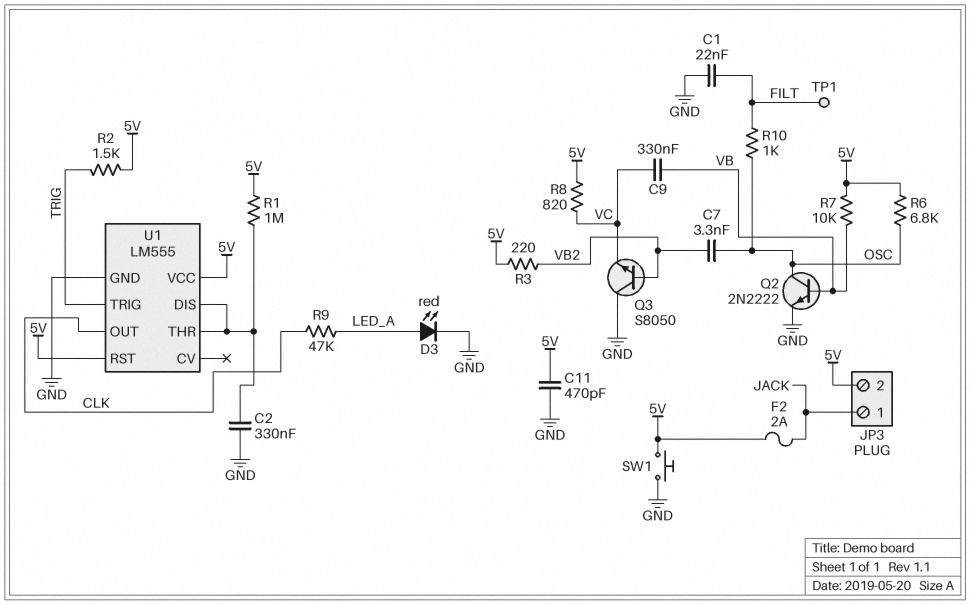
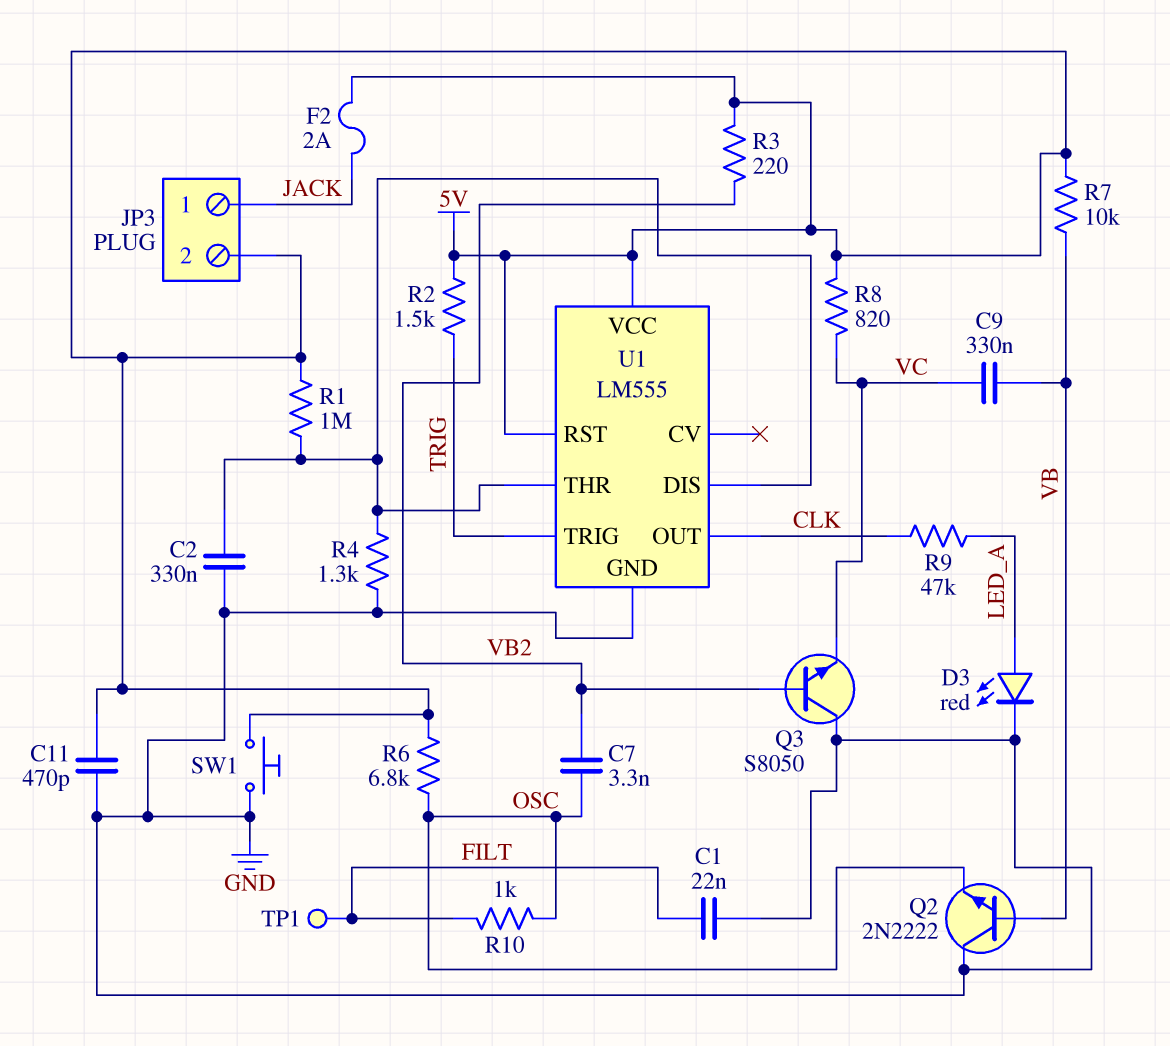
Q2: NPN 2N2222 (B VB, C OSC, E GND) -> NPN 2N2222 (B VB, C GND, E OSC)
R4: none -> 1.3k (GND, U1/DIS)

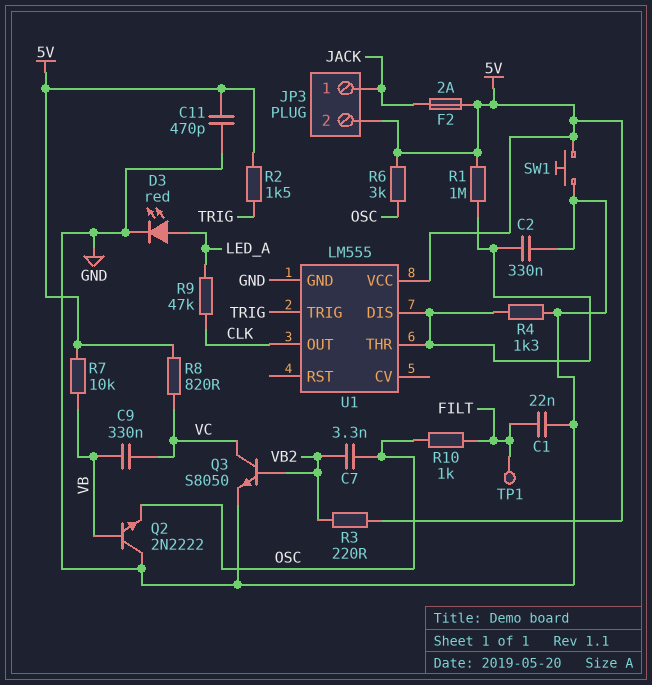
Q3: NPN S8050 (B VB2, C GND, E VC) -> NPN S8050 (B VB2, C VC, E GND)
R6: 6.8k (5V, OSC) -> 3k (5V, OSC)
U1 pin RST: 5V -> none

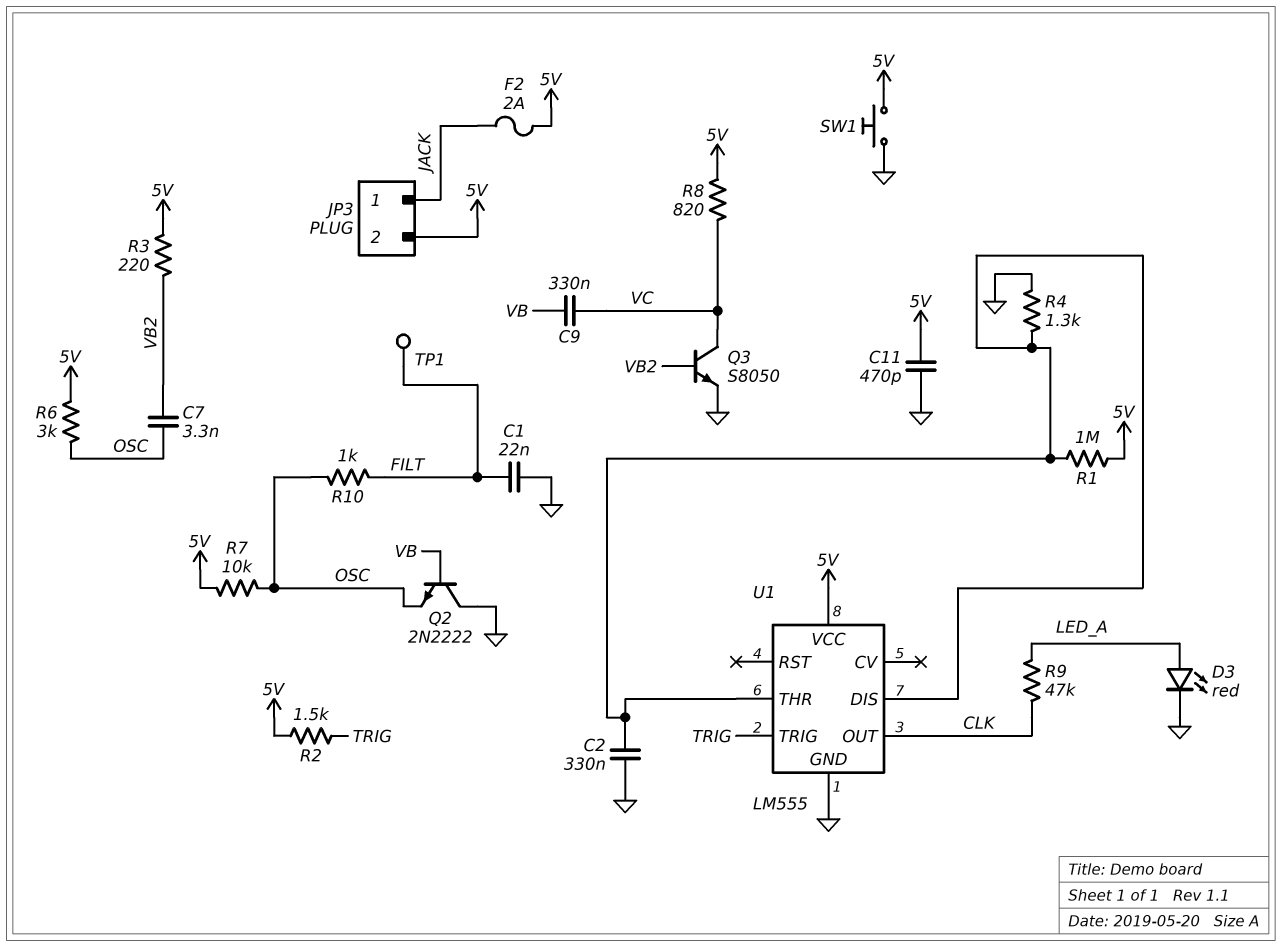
R7: 10k (5V, VB) -> 10k (5V, OSC)

